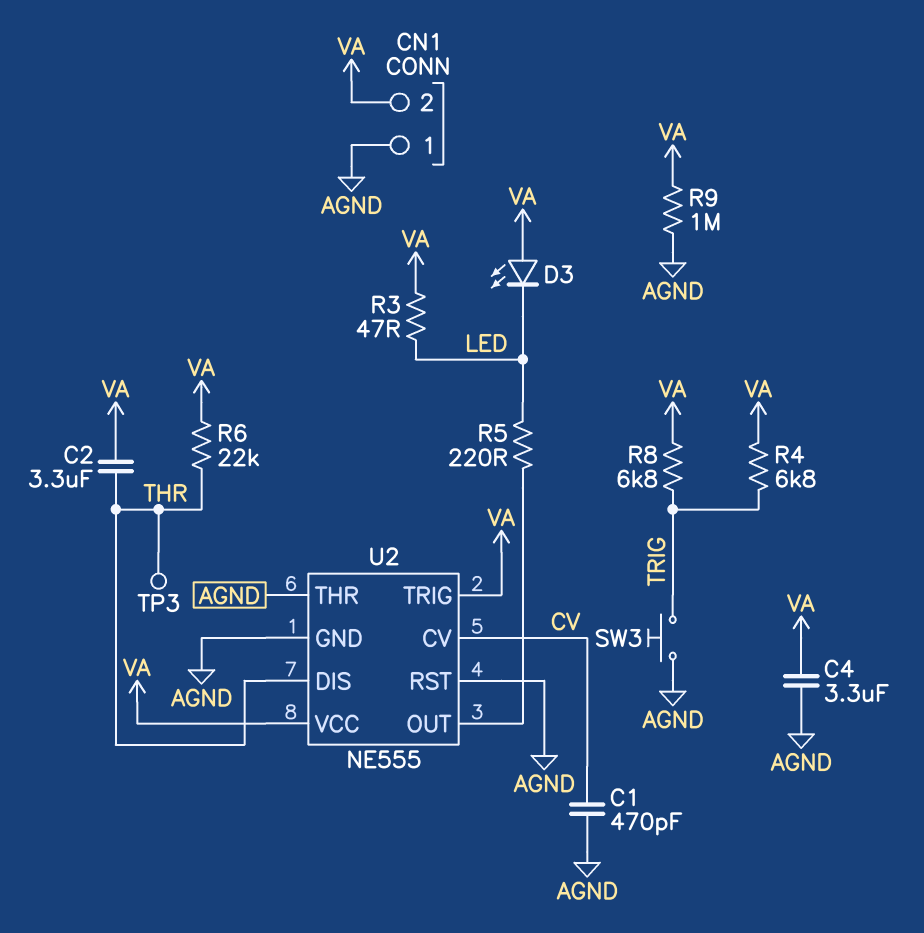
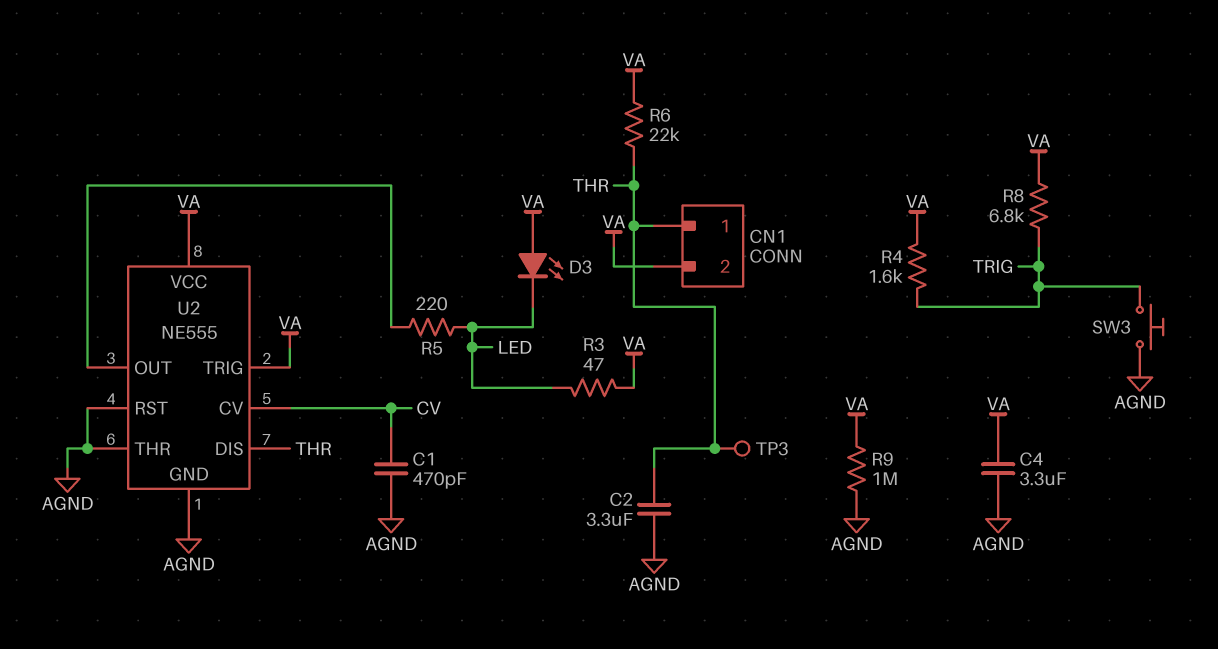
C2: 3.3uF (THR, VA) -> 3.3uF (AGND, THR)
CN1 pin 1: AGND -> THR
R4: 6.8k (TRIG, VA) -> 1.6k (TRIG, VA)

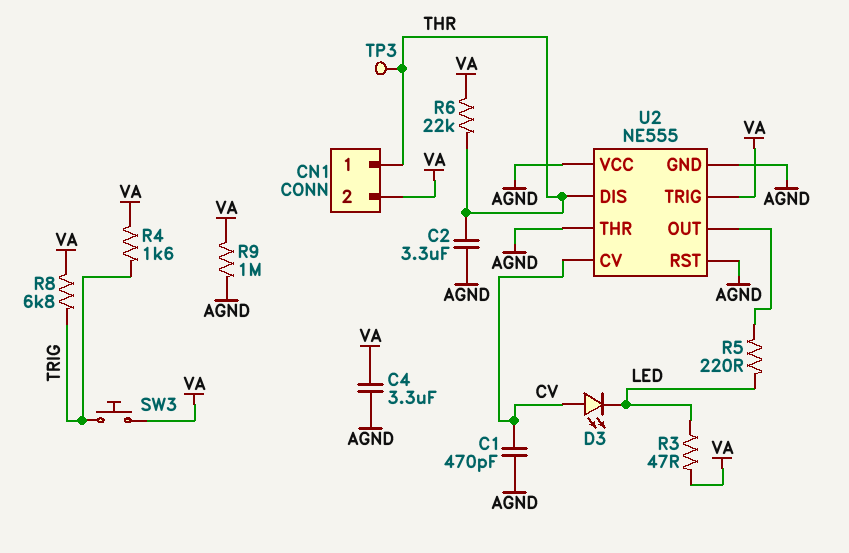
D3: LED (A VA, K LED) -> LED (A CV, K LED)
SW3: button (AGND, TRIG) -> button (TRIG, VA)
U2 pin VCC: VA -> AGND

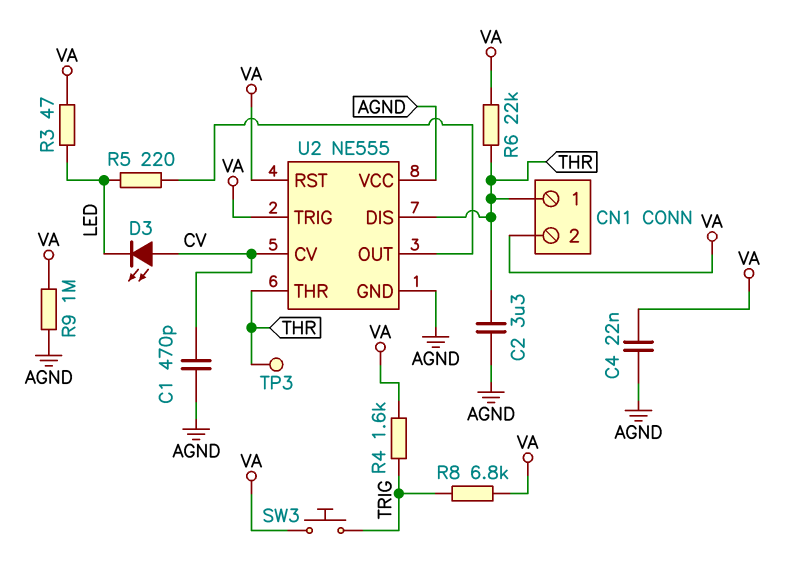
C4: 3.3uF (AGND, VA) -> 22nF (AGND, VA)
U2 pin RST: AGND -> VA
U2 pin THR: AGND -> THR

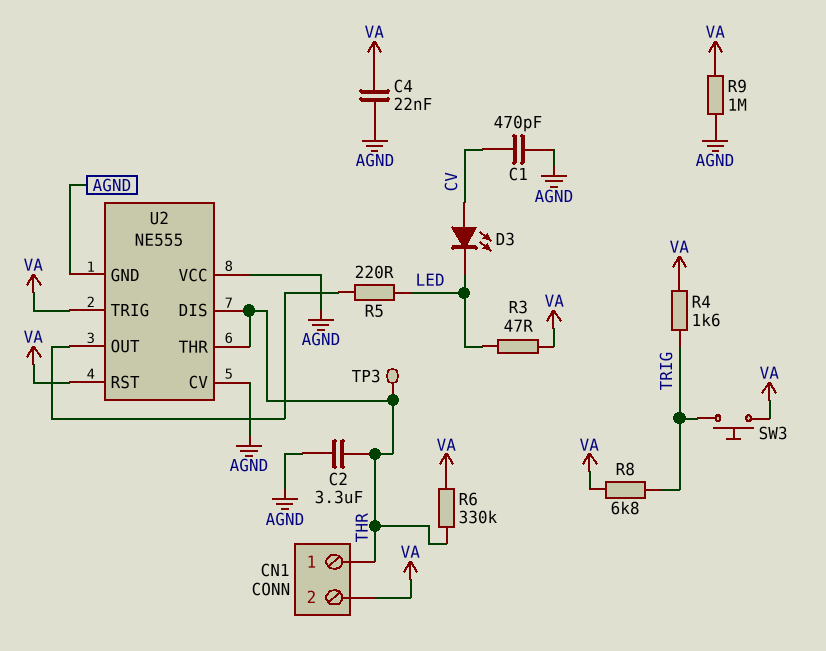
R6: 22k (THR, VA) -> 330k (THR, VA)
U2 pin CV: CV -> AGND

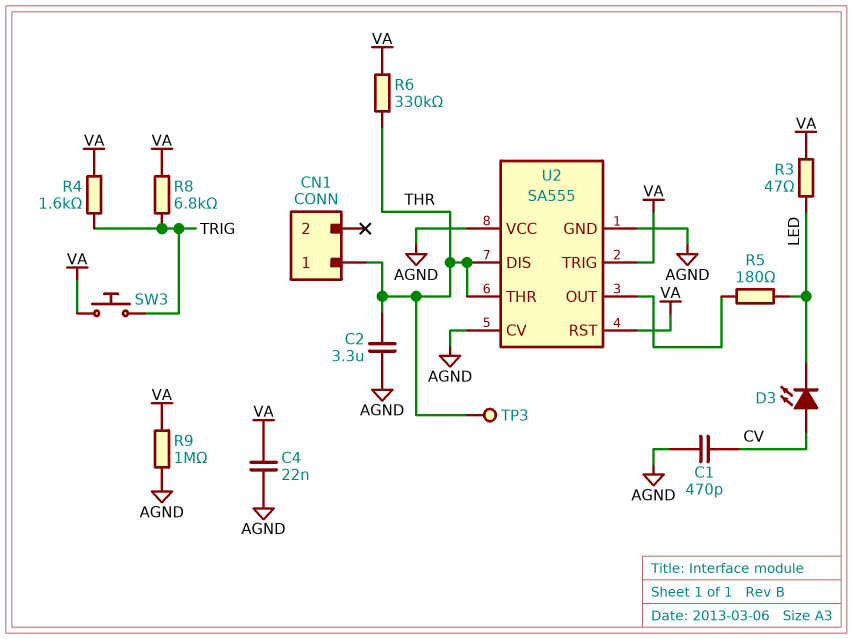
CN1 pin 2: VA -> none
R5: 220 (LED, U2/OUT) -> 180 (LED, U2/OUT)
U2: NE555 -> SA555

